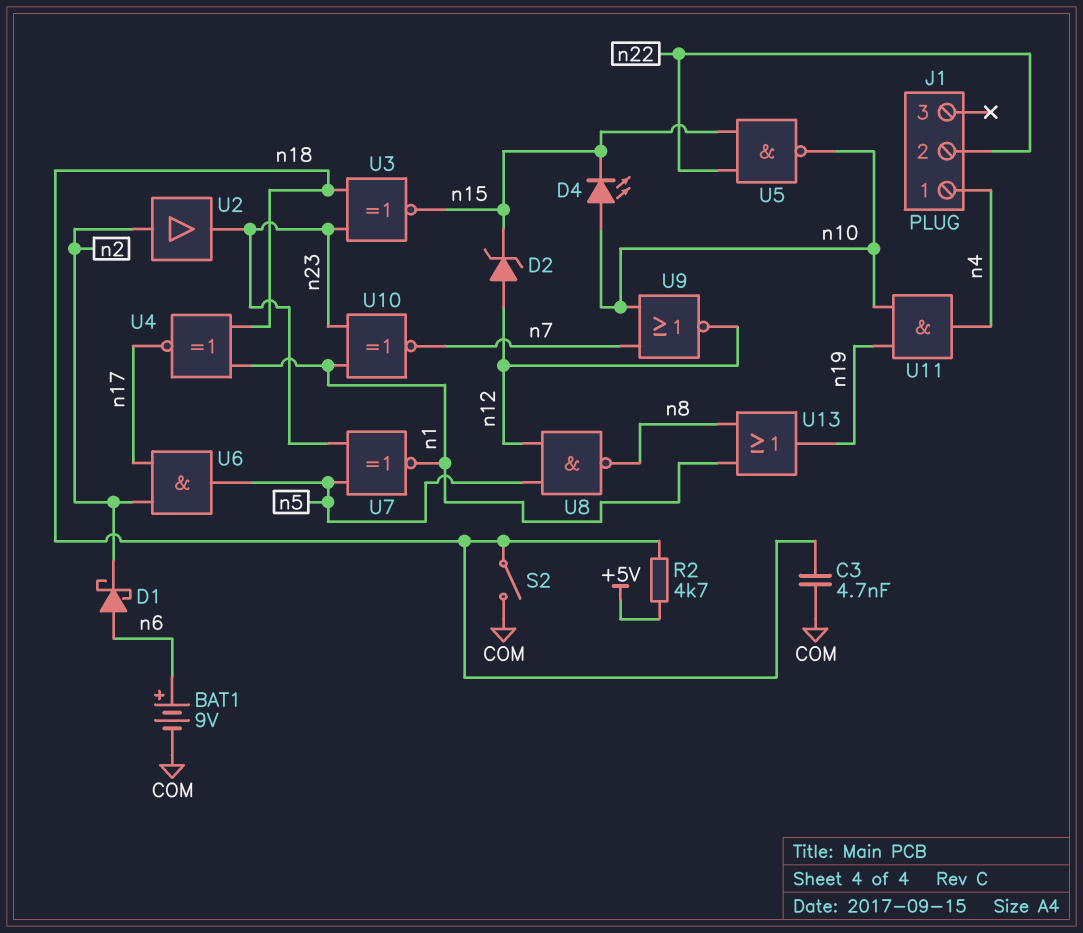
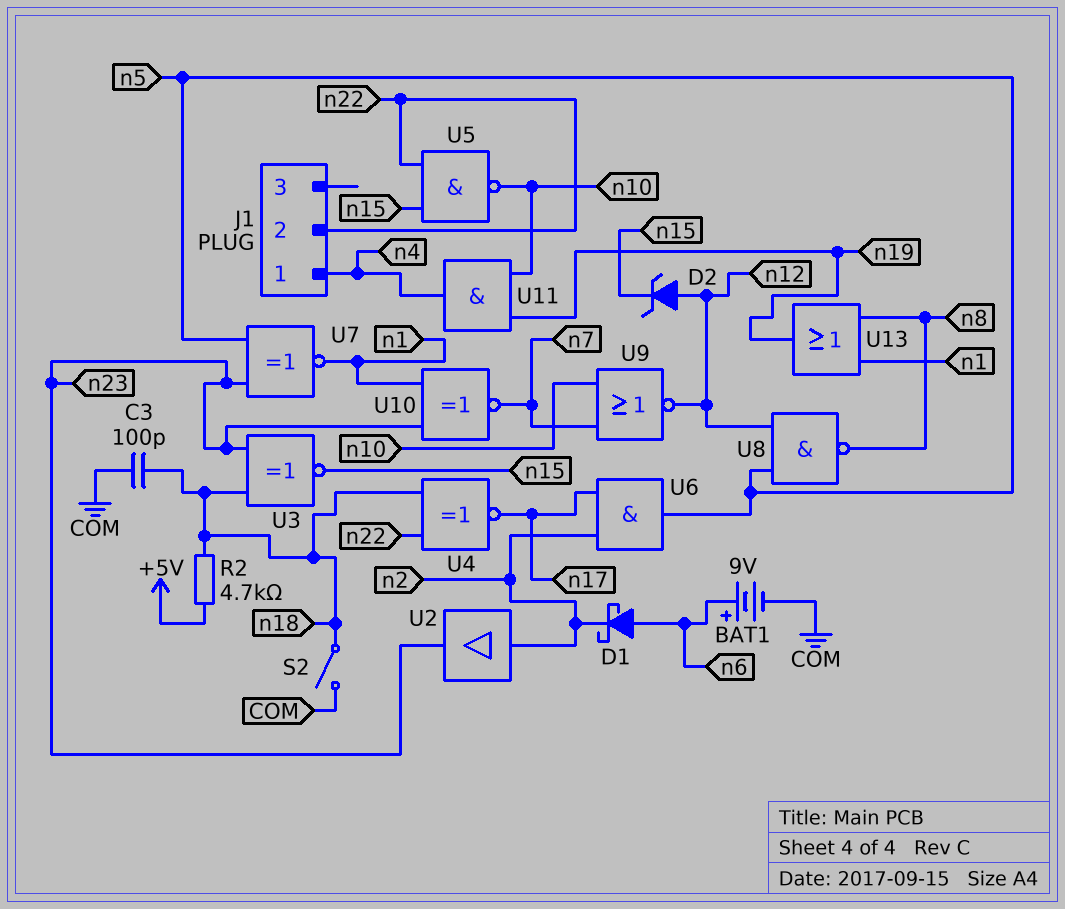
C3: 4.7nF (COM, n18) -> 100pF (COM, n18)
D4: LED (A n10, K n15) -> none
U4: XNOR (in n1, in n18, out n17) -> XNOR (in n18, in n22, out n17)

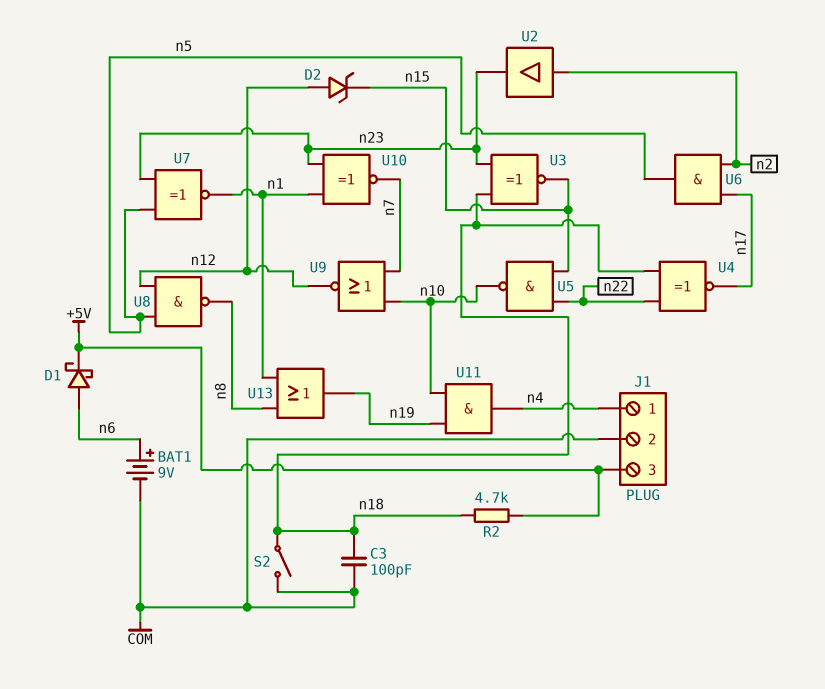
D1: schottky (A n6, K n2) -> schottky (A n6, K +5V)
J1 pin 2: n22 -> COM
J1 pin 3: none -> +5V

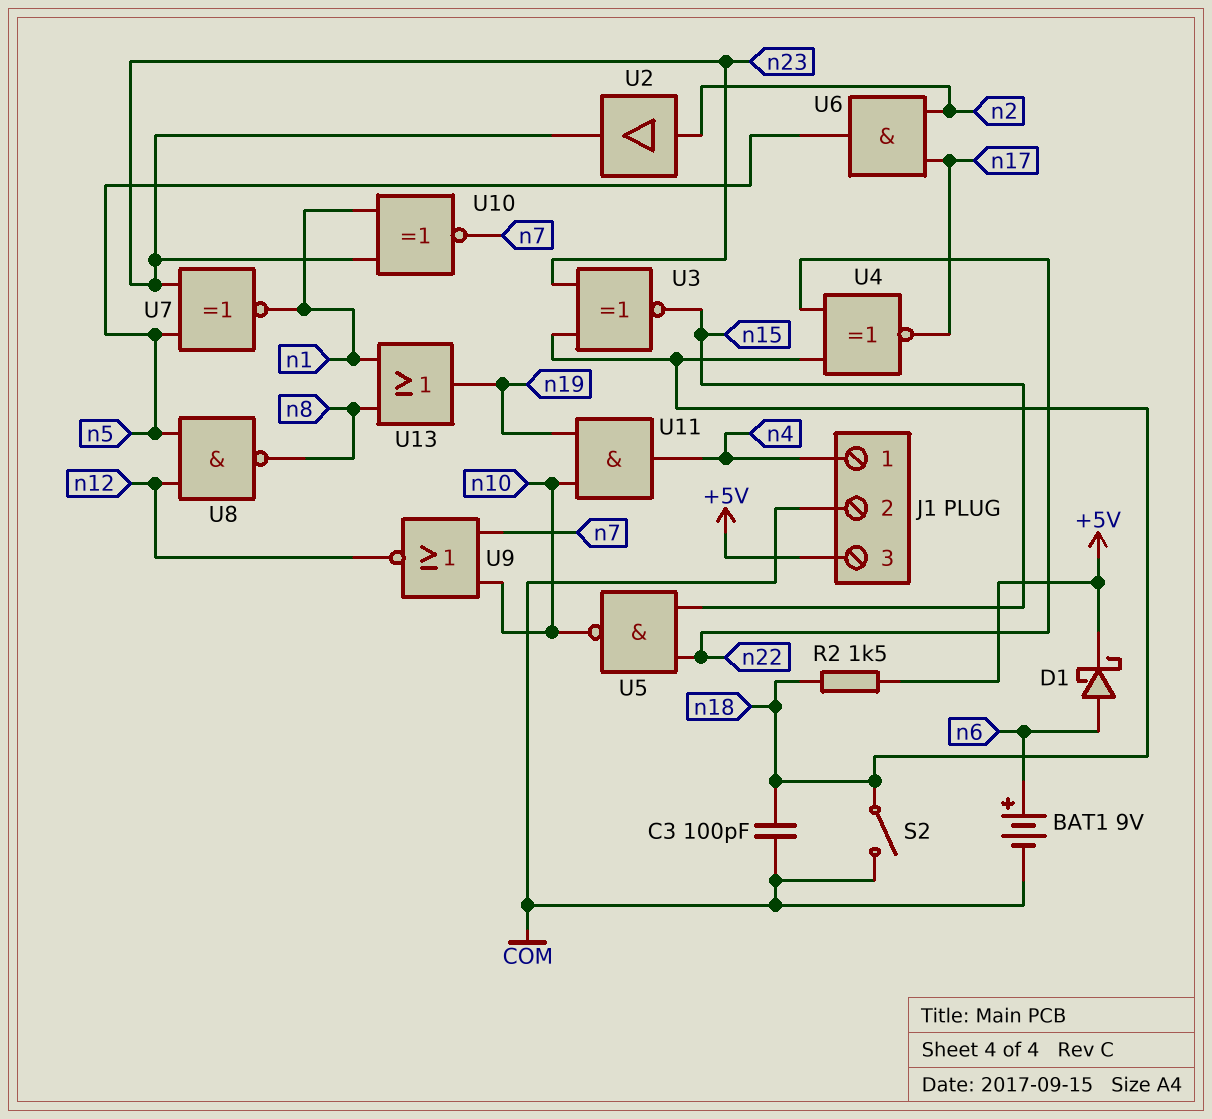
D2: zener (A n12, K n15) -> none
R2: 4.7k (+5V, n18) -> 1.5k (+5V, n18)

